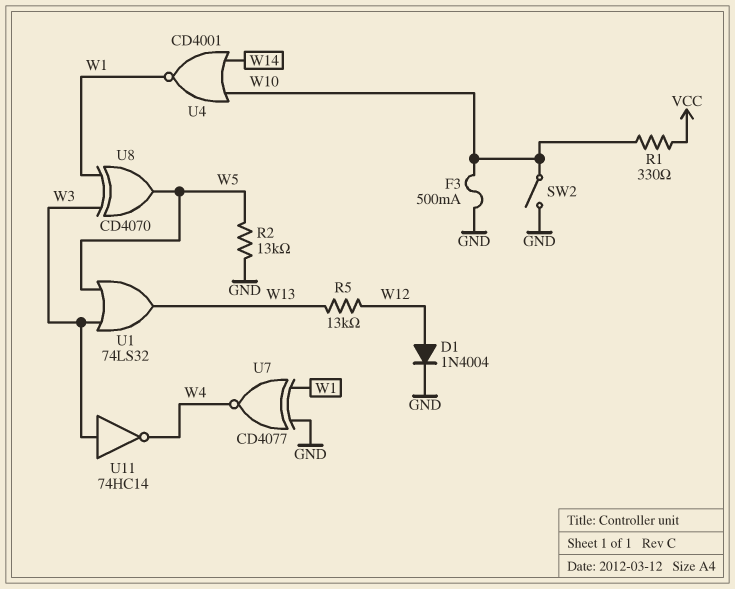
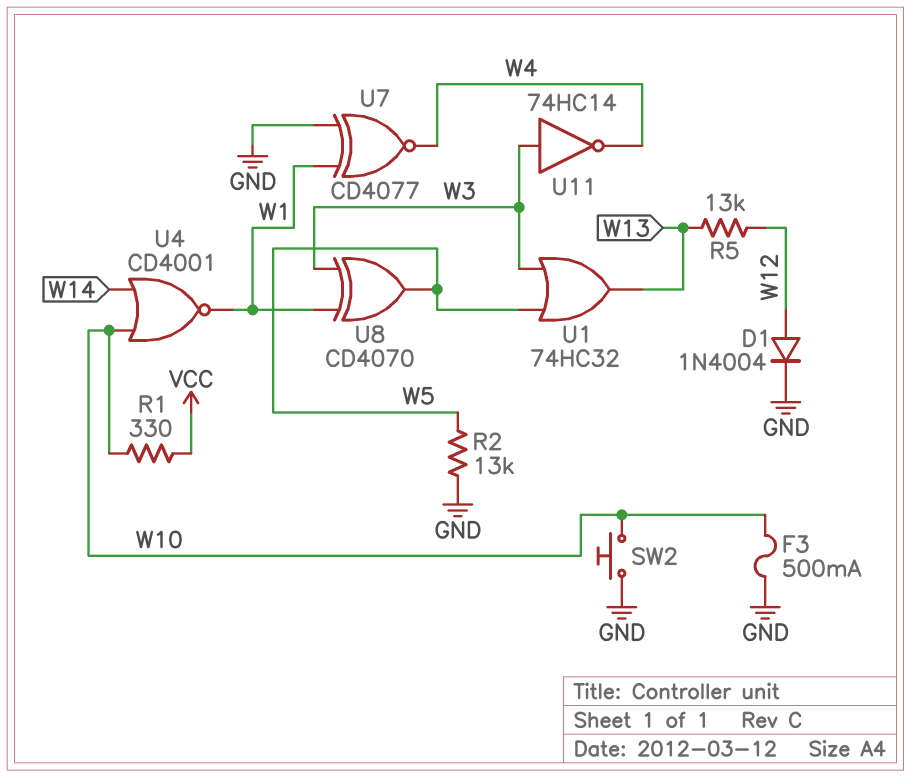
SW2: switch (GND, W10) -> button (GND, W10)
U1: OR 74LS32 (in W3, in W5, out W13) -> OR 74HC32 (in W3, in W5, out W13)

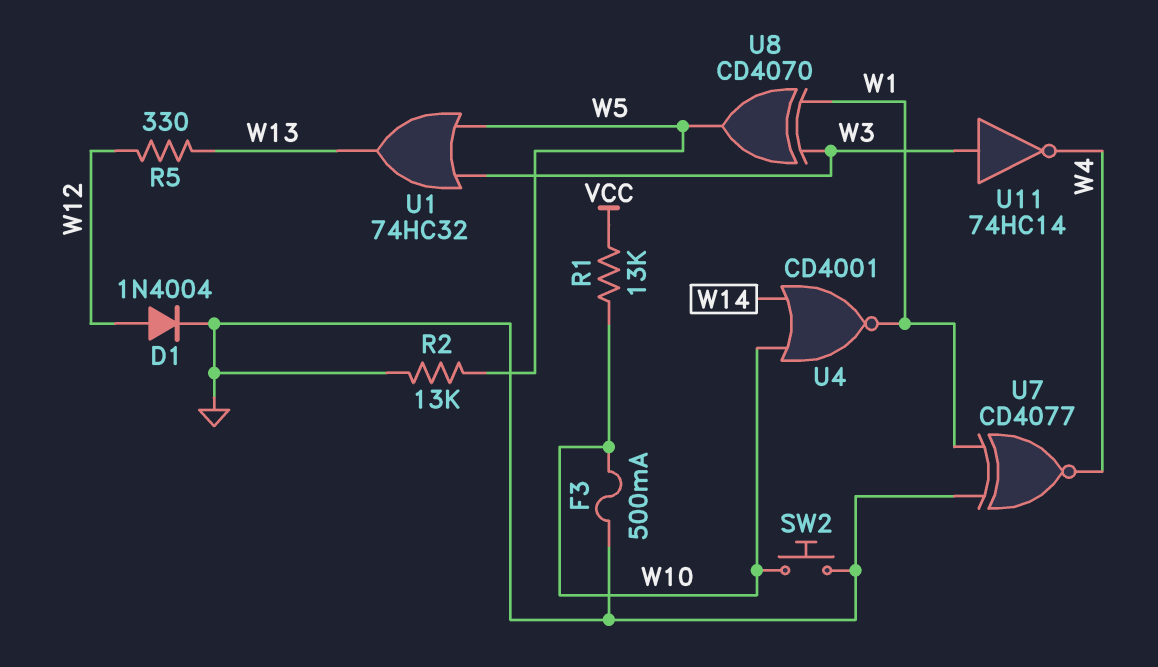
R1: 330 (VCC, W10) -> 13k (VCC, W10)
R5: 13k (W12, W13) -> 330 (W12, W13)

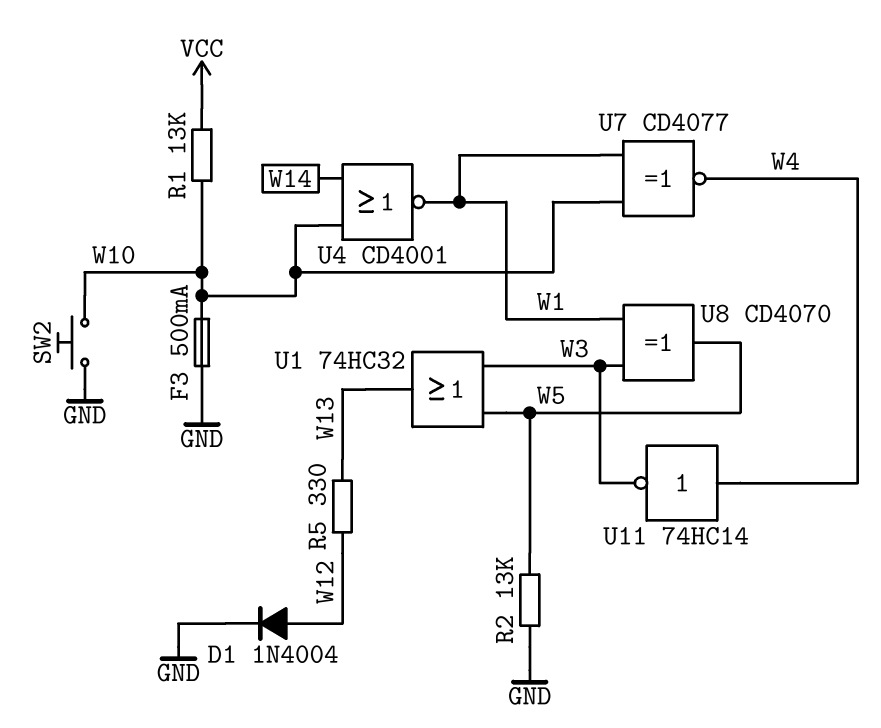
U7: XNOR CD4077 (in GND, in W1, out W4) -> XNOR CD4077 (in W1, in W10, out W4)
U11: NOT 74HC14 (in W3, out W4) -> NOT 74HC14 (in W4, out W3)

